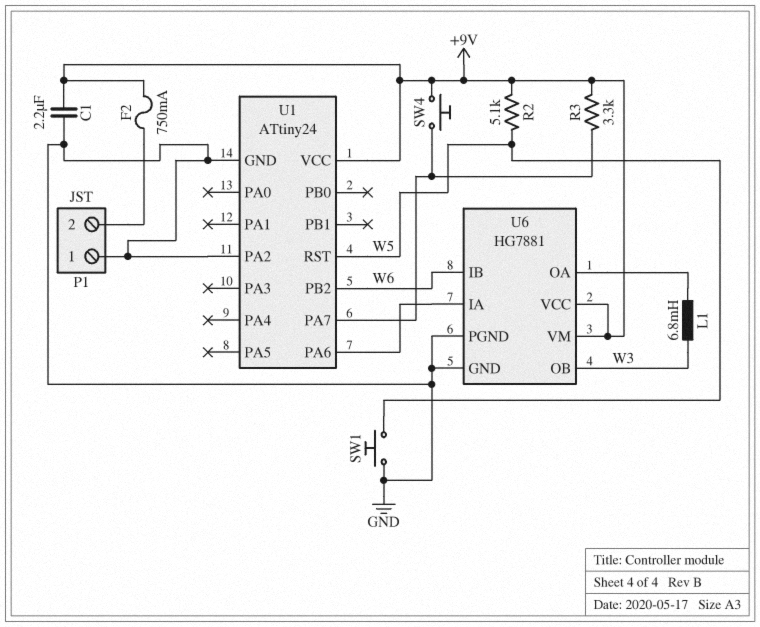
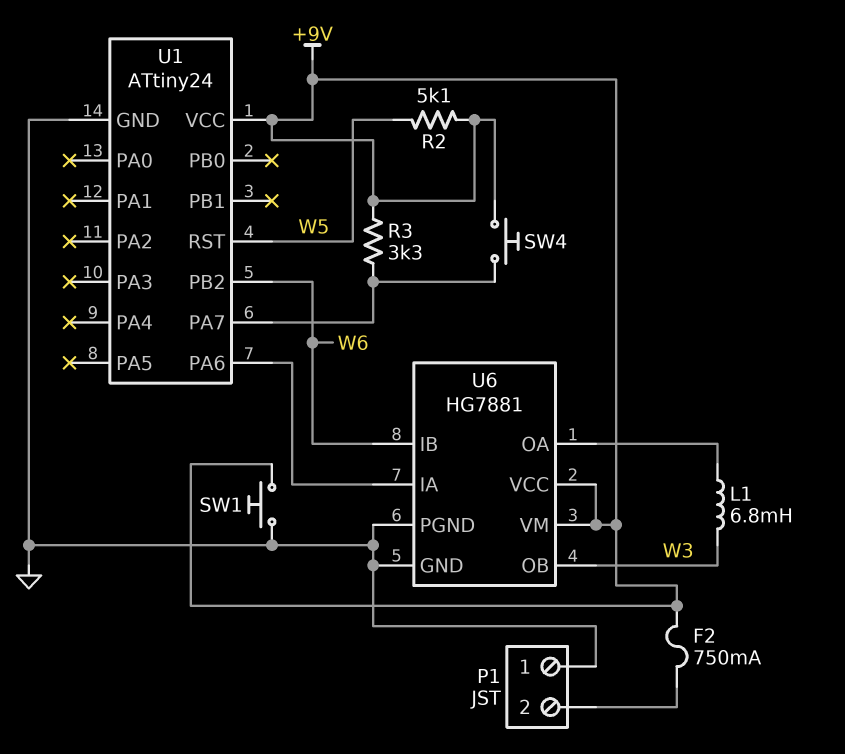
C1: 2.2uF (+9V, GND) -> none
SW1: button (GND, W5) -> button (+9V, GND)
U1 pin PA2: GND -> none

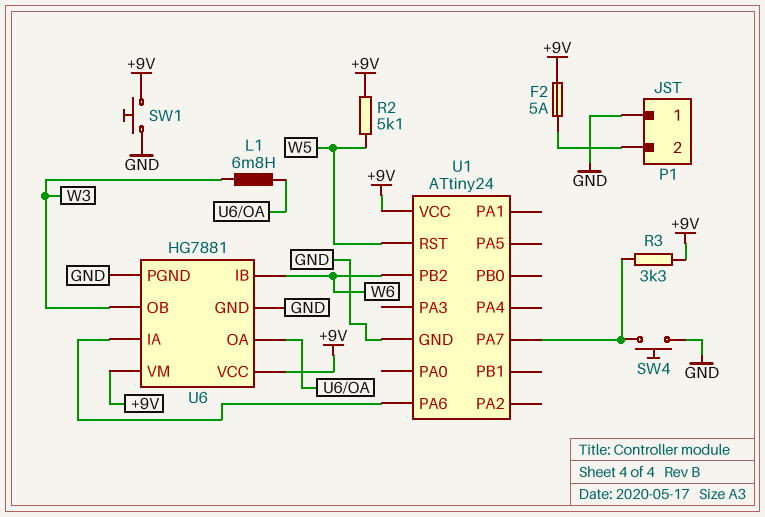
F2: 750mA (+9V, P1/2) -> 5A (+9V, P1/2)
SW4: button (+9V, U1/PA7) -> button (GND, U1/PA7)

